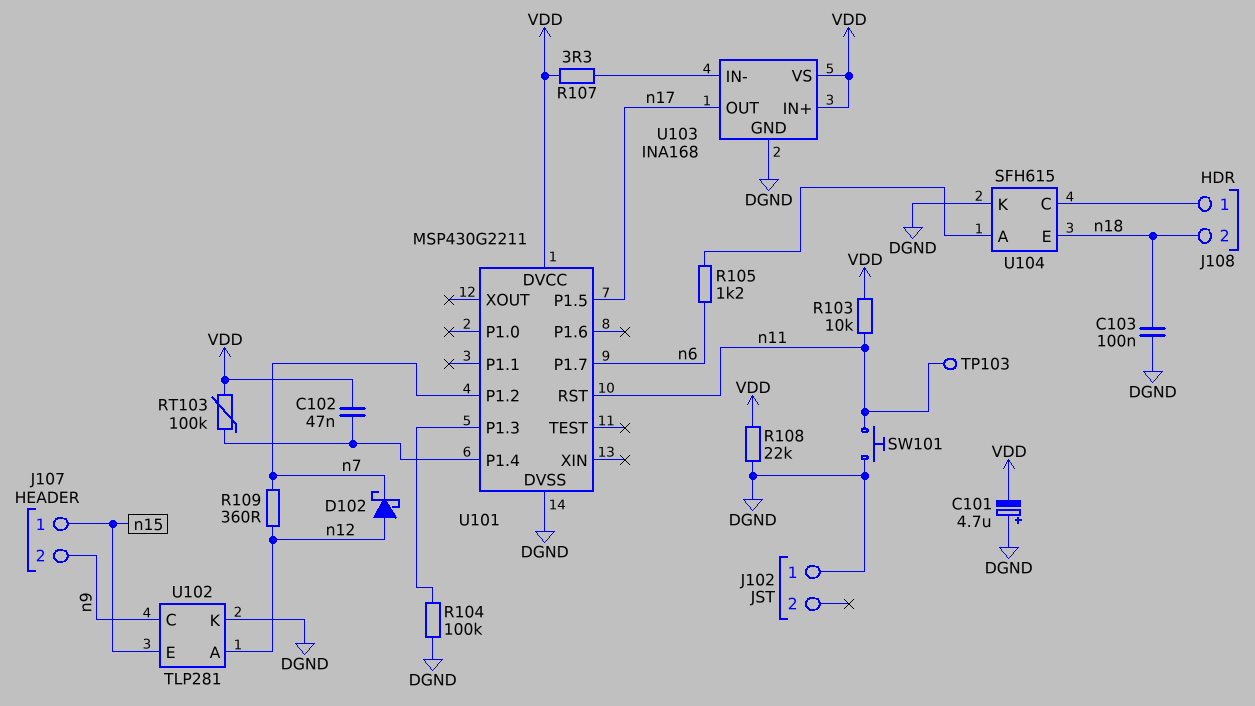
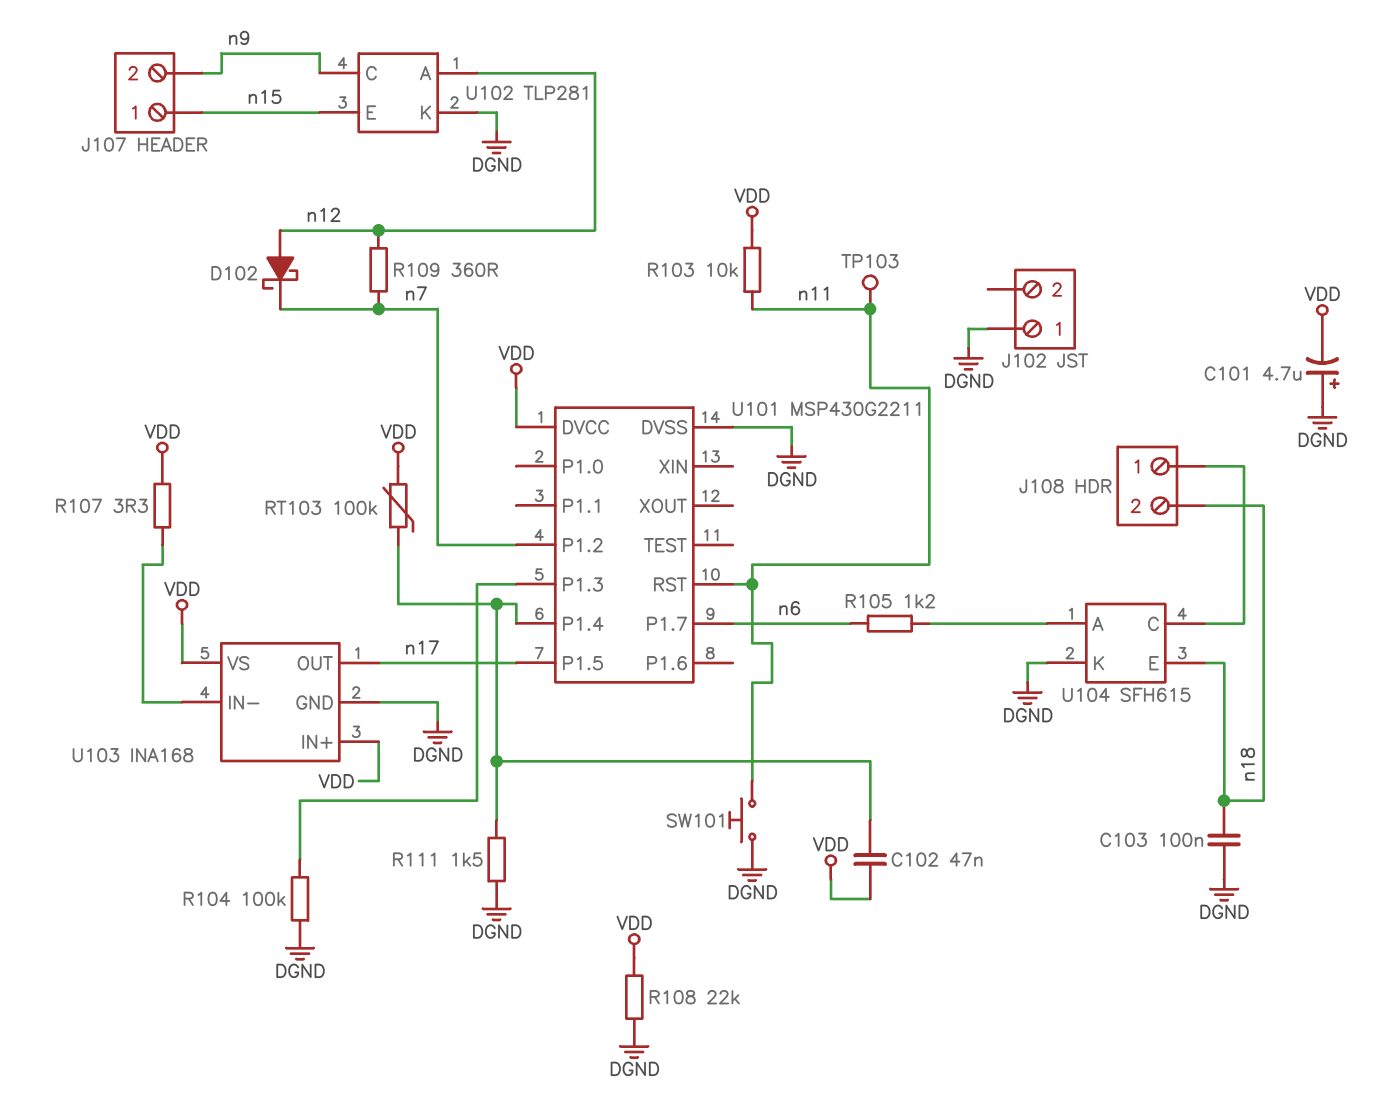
R111: none -> 1.5k (DGND, U101/P1.4)

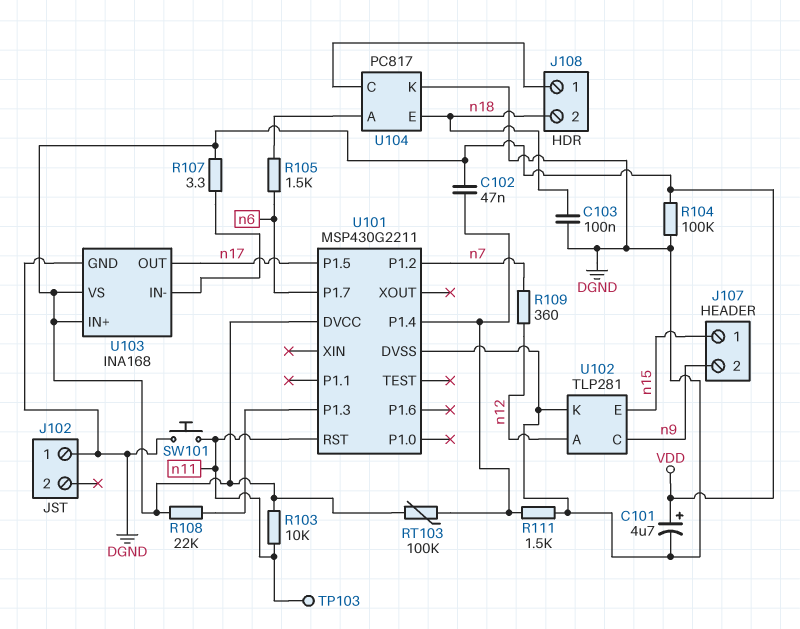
C101: 4.7uF (plus DGND, minus VDD) -> 4.7uF (plus VDD, minus DGND)
D102: schottky (A n12, K n7) -> none
R104: 100k (DGND, U101/P1.3) -> 100k (DGND, VDD)
R105: 1.2k (U104/A, n6) -> 1.5k (U104/A, n6)
R108: 22k (DGND, VDD) -> 22k (U101/P1.3, VDD)
U104: SFH615 -> PC817

